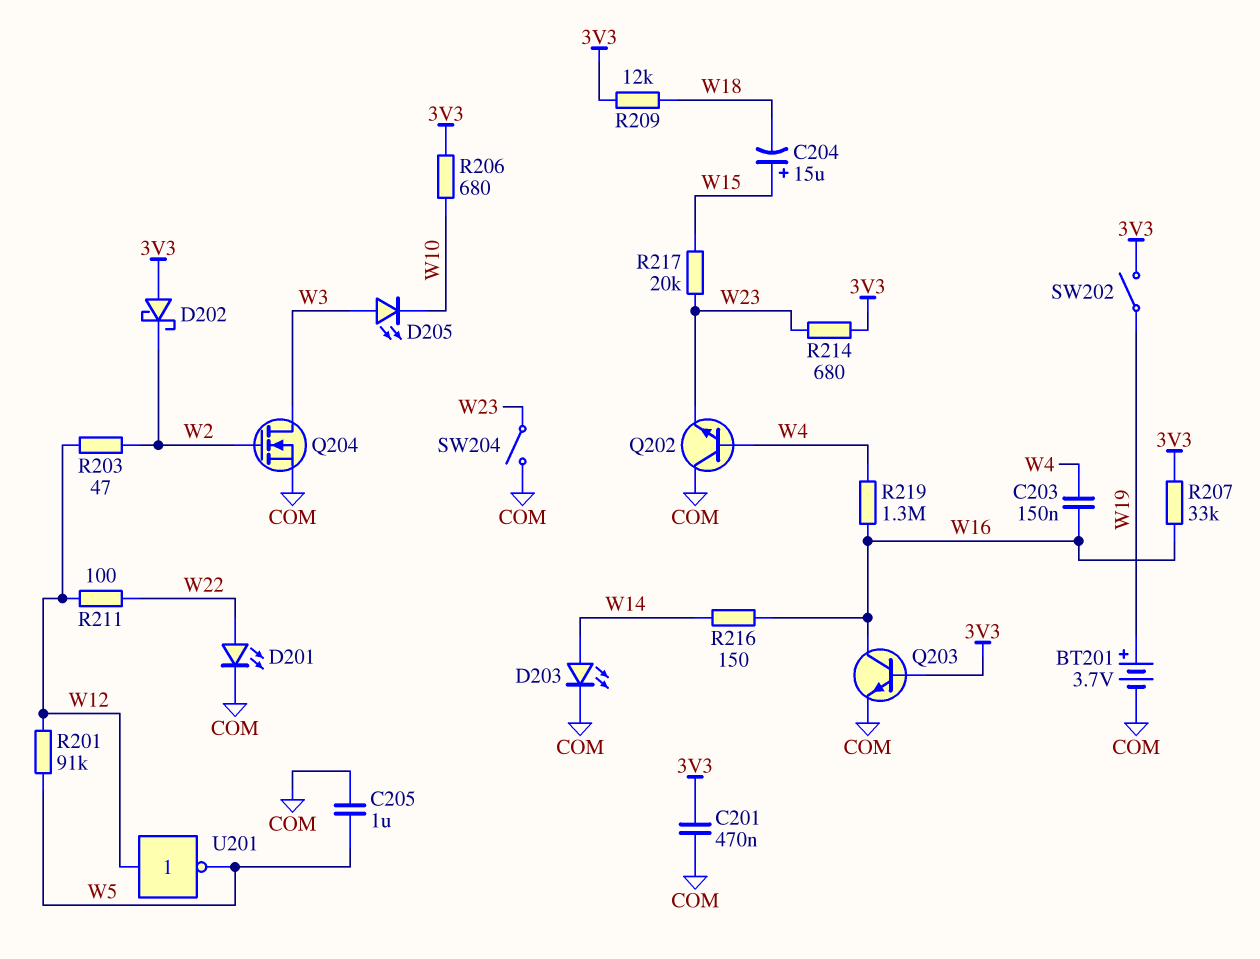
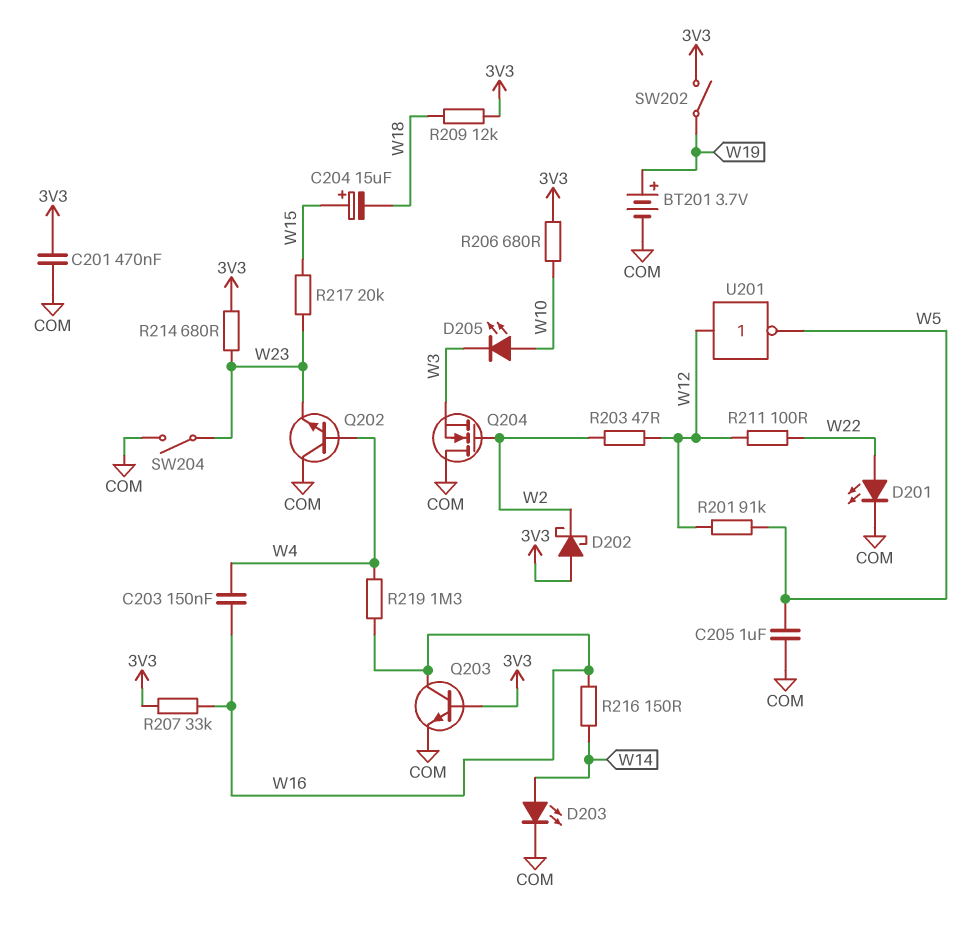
D205: LED (A W3, K W10) -> LED (A W10, K W3)
Q204: NMOS (G W2, D W3, S COM) -> NMOS (G W2, D COM, S W3)

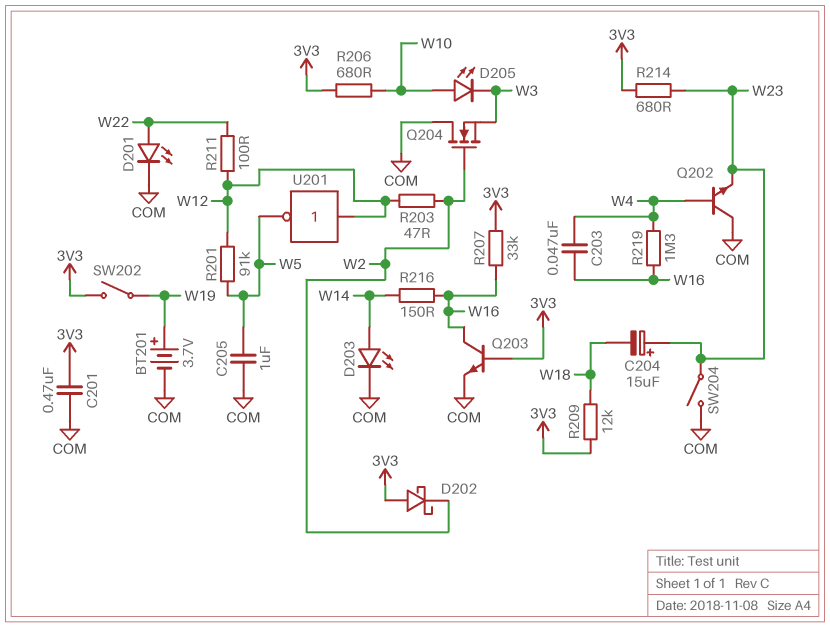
C203: 150nF (W4, W16) -> 47nF (W4, W16)
C204: 15uF (plus W15, minus W18) -> 15uF (plus W23, minus W18)
R217: 20k (W15, W23) -> none

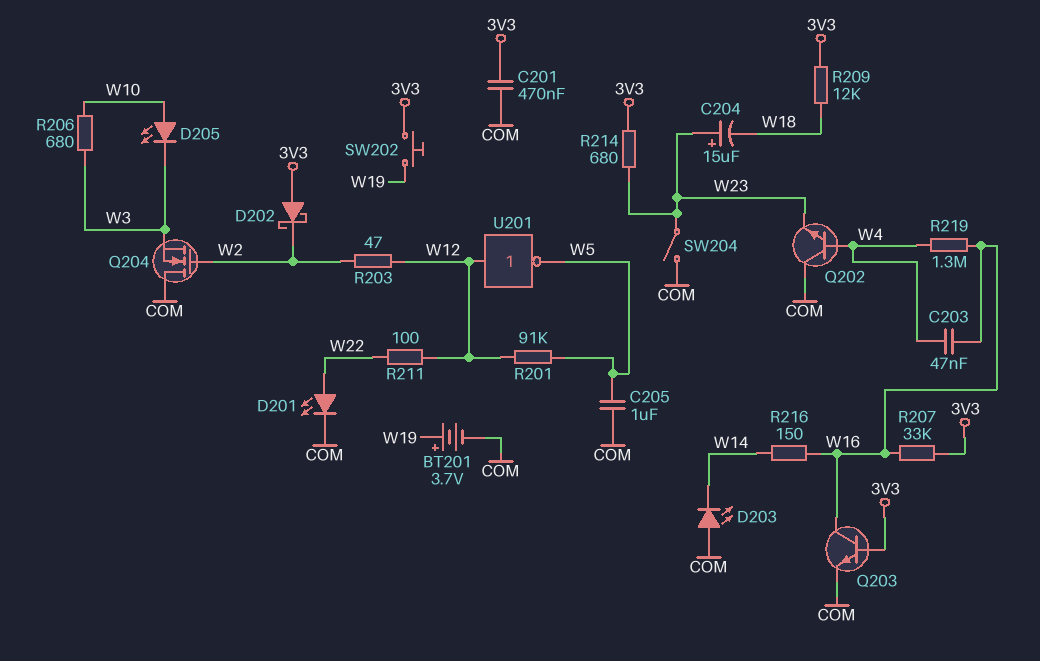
D203: LED (A W14, K COM) -> LED (A COM, K W14)
R206: 680 (3V3, W10) -> 680 (W3, W10)
SW202: switch (3V3, W19) -> button (3V3, W19)

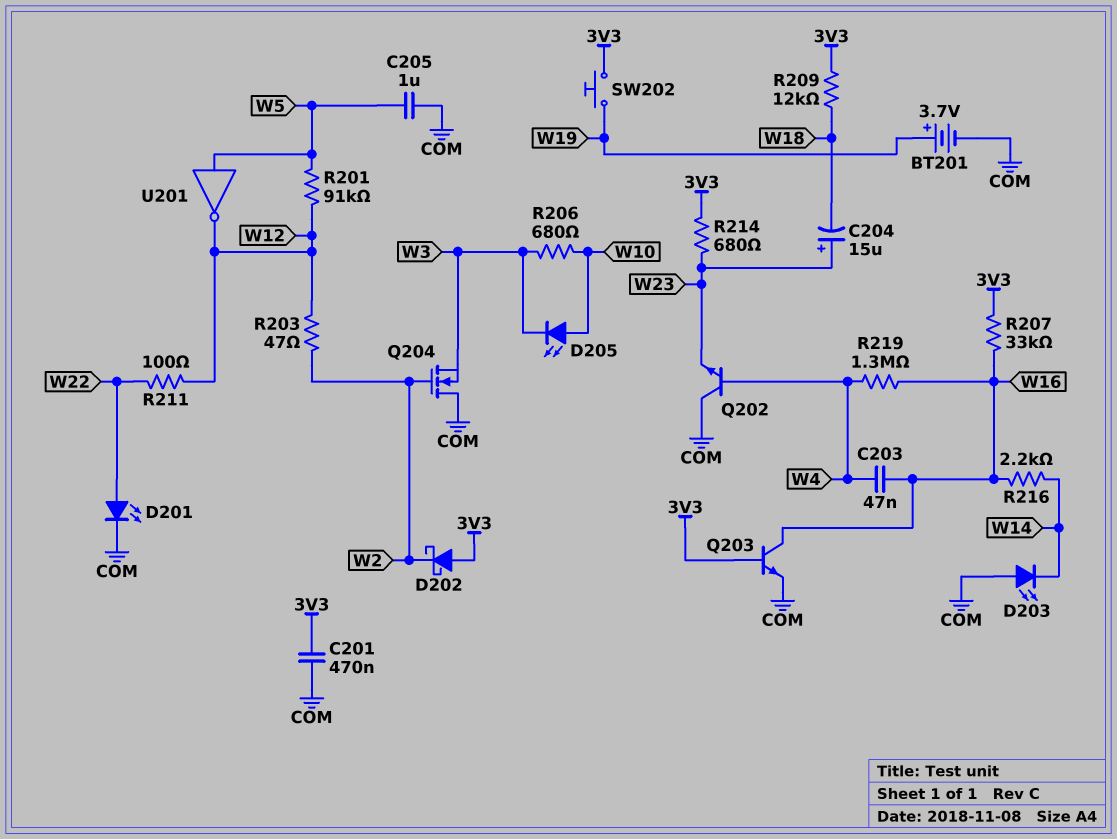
R216: 150 (W14, W16) -> 2.2k (W14, W16)
SW204: switch (COM, W23) -> none
U201: NOT (in W12, out W5) -> NOT (in W5, out W12)

